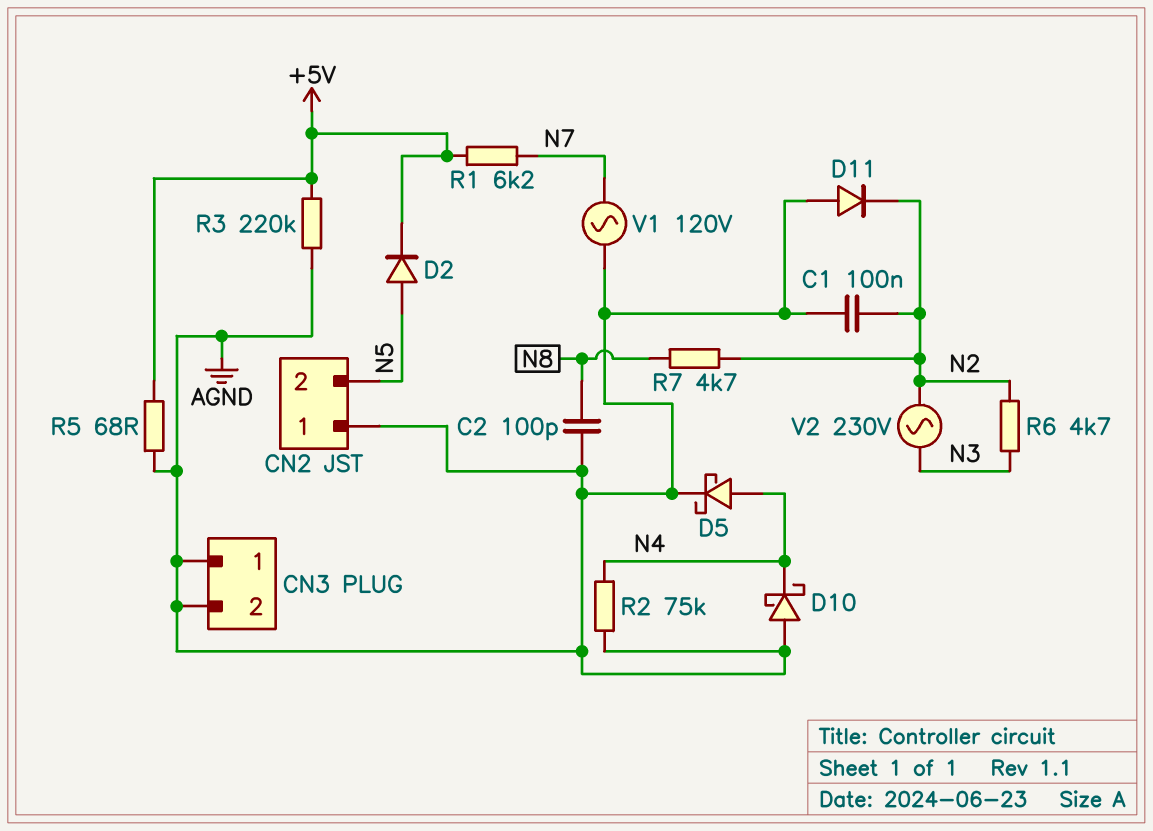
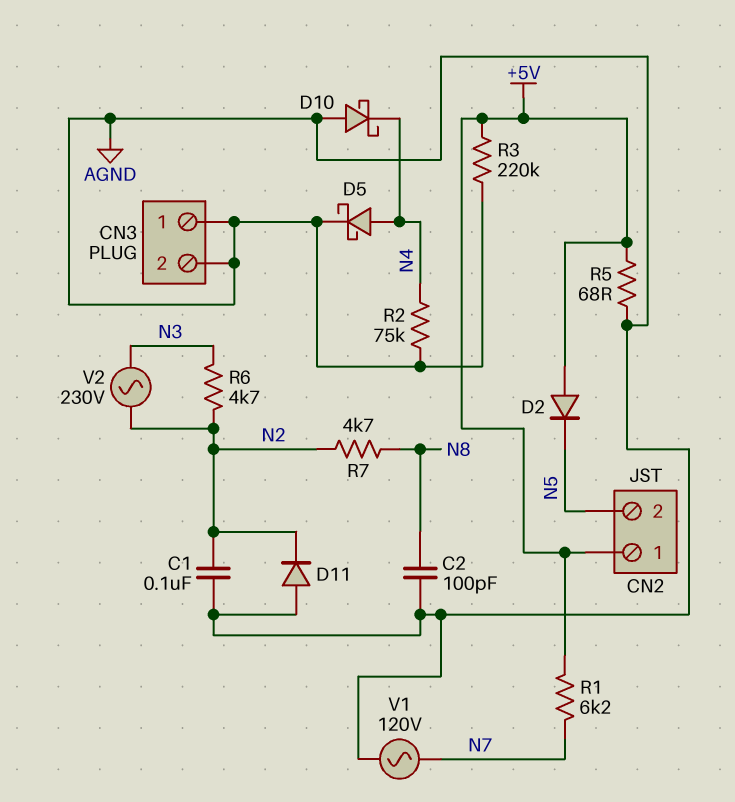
CN2 pin 1: AGND -> +5V
D2: diode (A N5, K +5V) -> diode (A +5V, K N5)

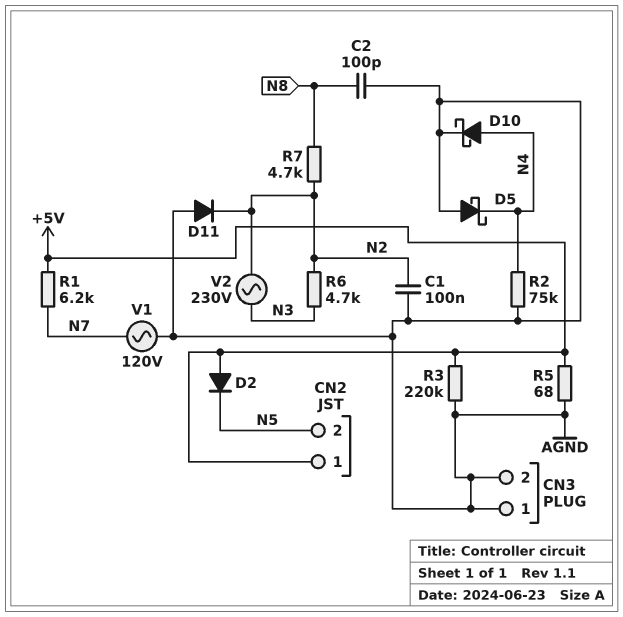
D5: schottky (A N4, K AGND) -> schottky (A AGND, K N4)
D10: schottky (A AGND, K N4) -> schottky (A N4, K AGND)

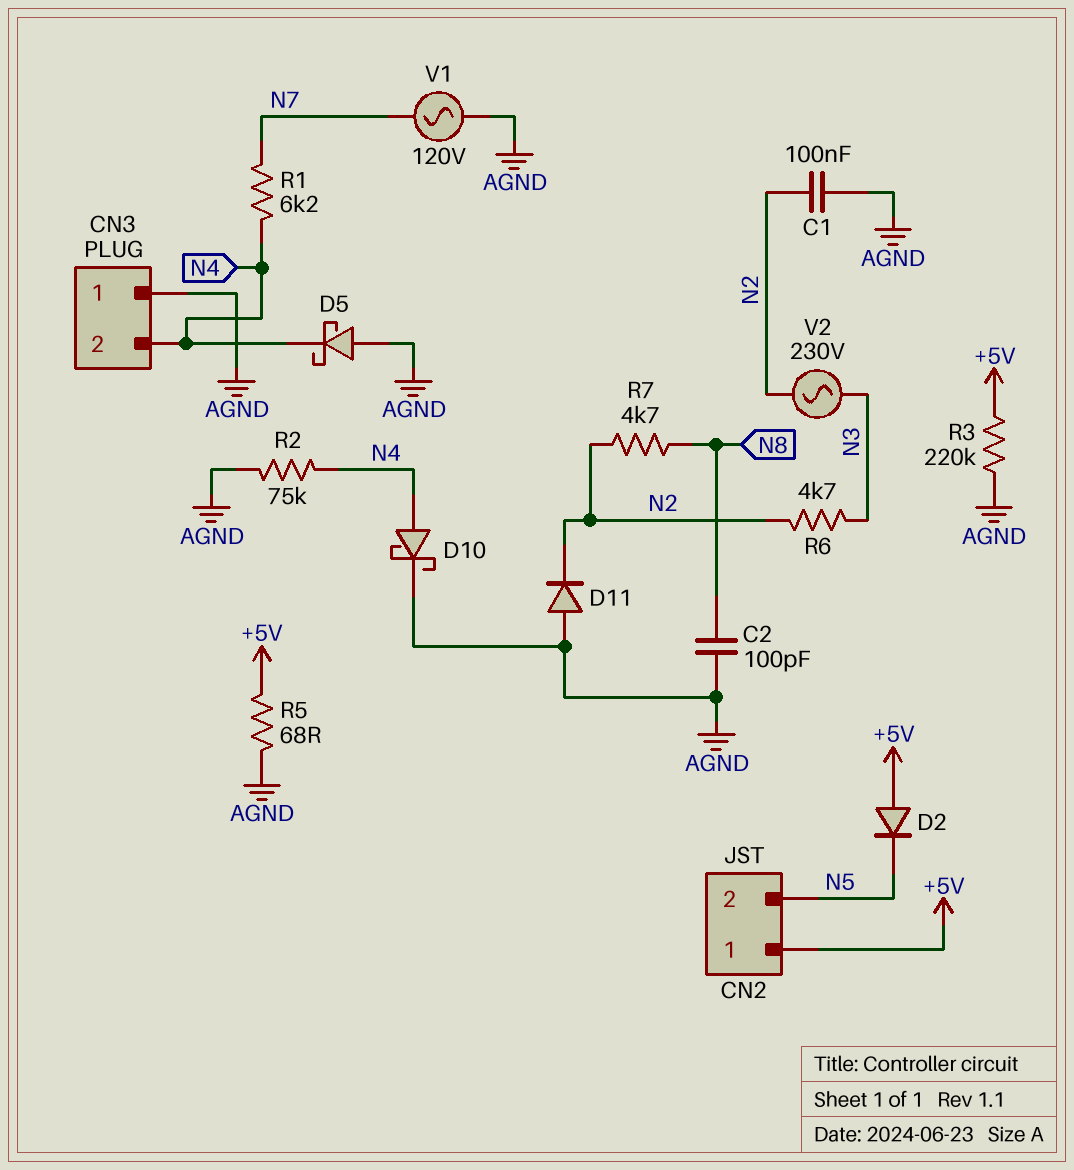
CN3 pin 2: AGND -> N4
R1: 6.2k (+5V, N7) -> 6.2k (N4, N7)

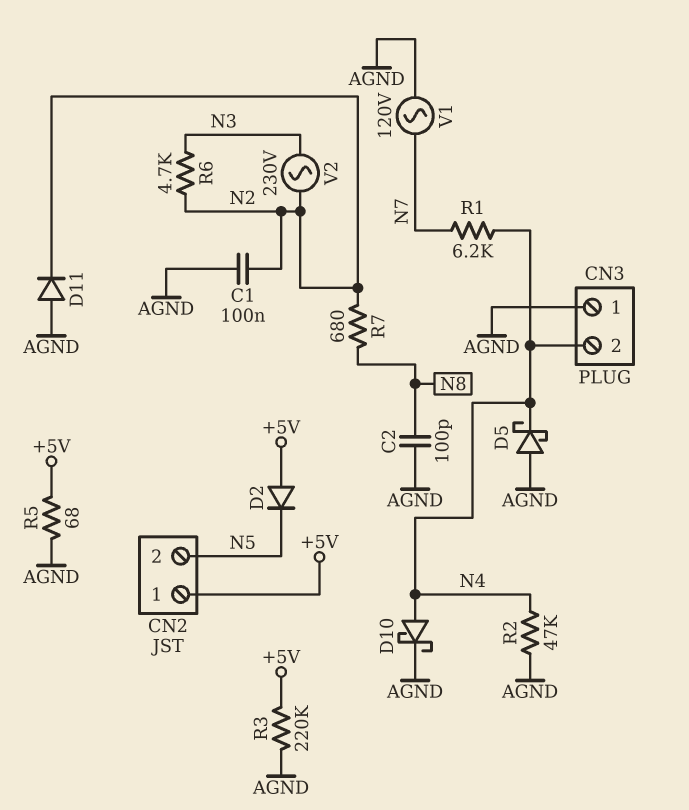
R2: 75k (AGND, N4) -> 47k (AGND, N4)
R7: 4.7k (N2, N8) -> 680 (N2, N8)

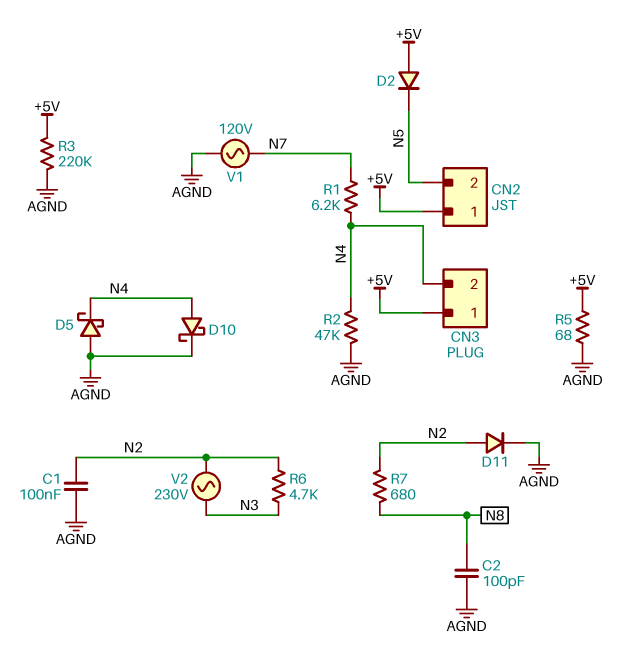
CN3 pin 1: AGND -> +5V
D11: diode (A AGND, K N2) -> diode (A N2, K AGND)

